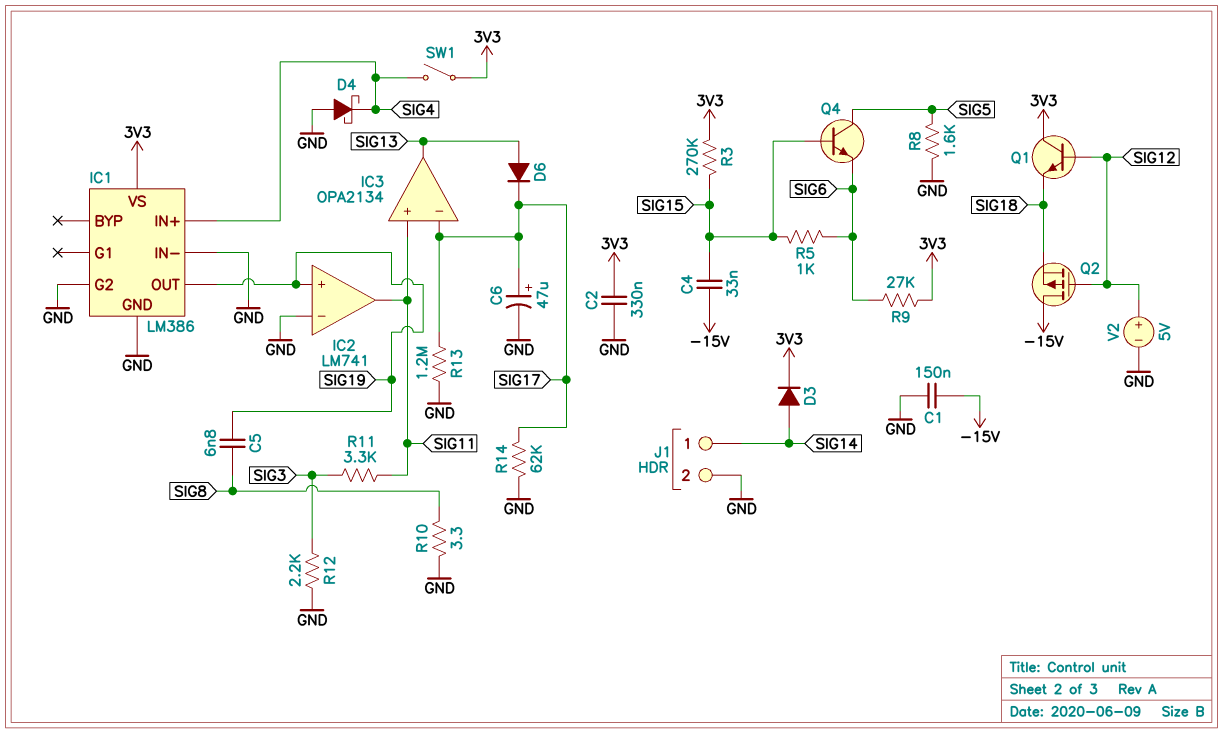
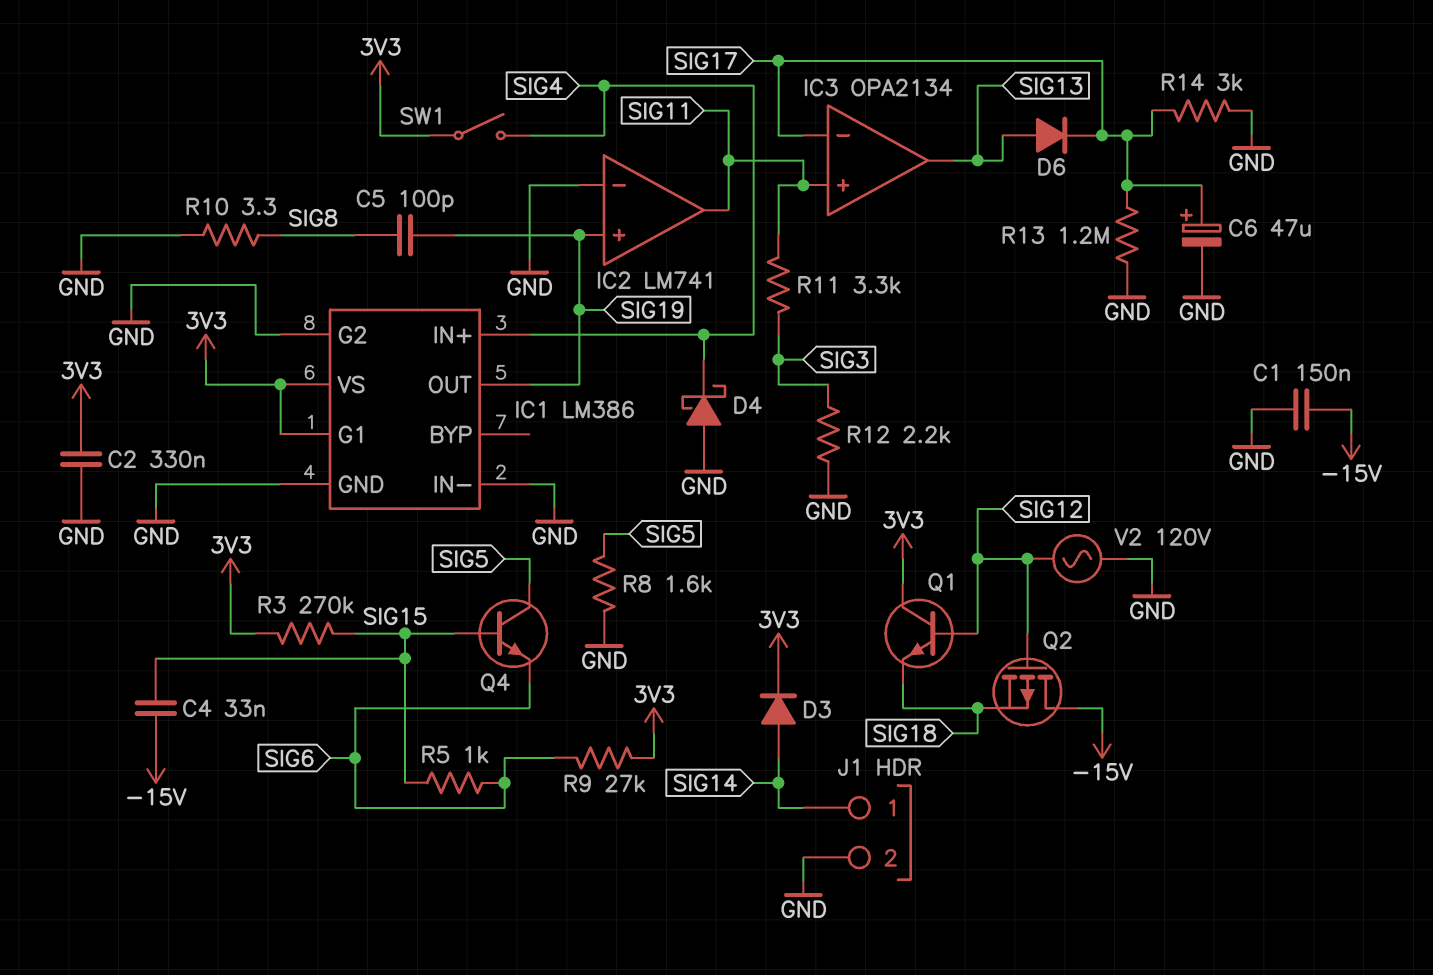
C5: 6.8nF (SIG8, SIG19) -> 100pF (SIG8, SIG19)
IC1 pin G1: none -> 3V3
R14: 62k (GND, SIG17) -> 3k (GND, SIG17)
V2: 5V (plus SIG12, minus GND) -> AC 120V (GND, SIG12)

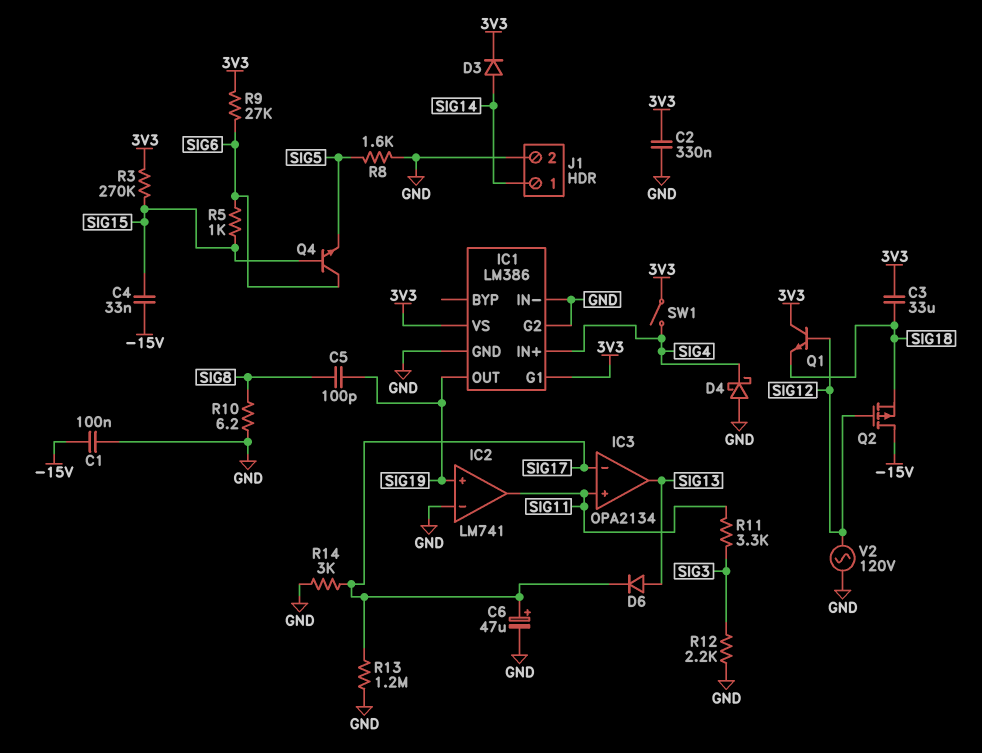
C1: 150nF (-15V, GND) -> 100nF (-15V, GND)
C3: none -> 33uF (3V3, SIG18)
Q4: NPN (B SIG15, C SIG5, E SIG6) -> NPN (B SIG15, C SIG6, E SIG5)
R10: 3.3 (GND, SIG8) -> 6.2 (GND, SIG8)

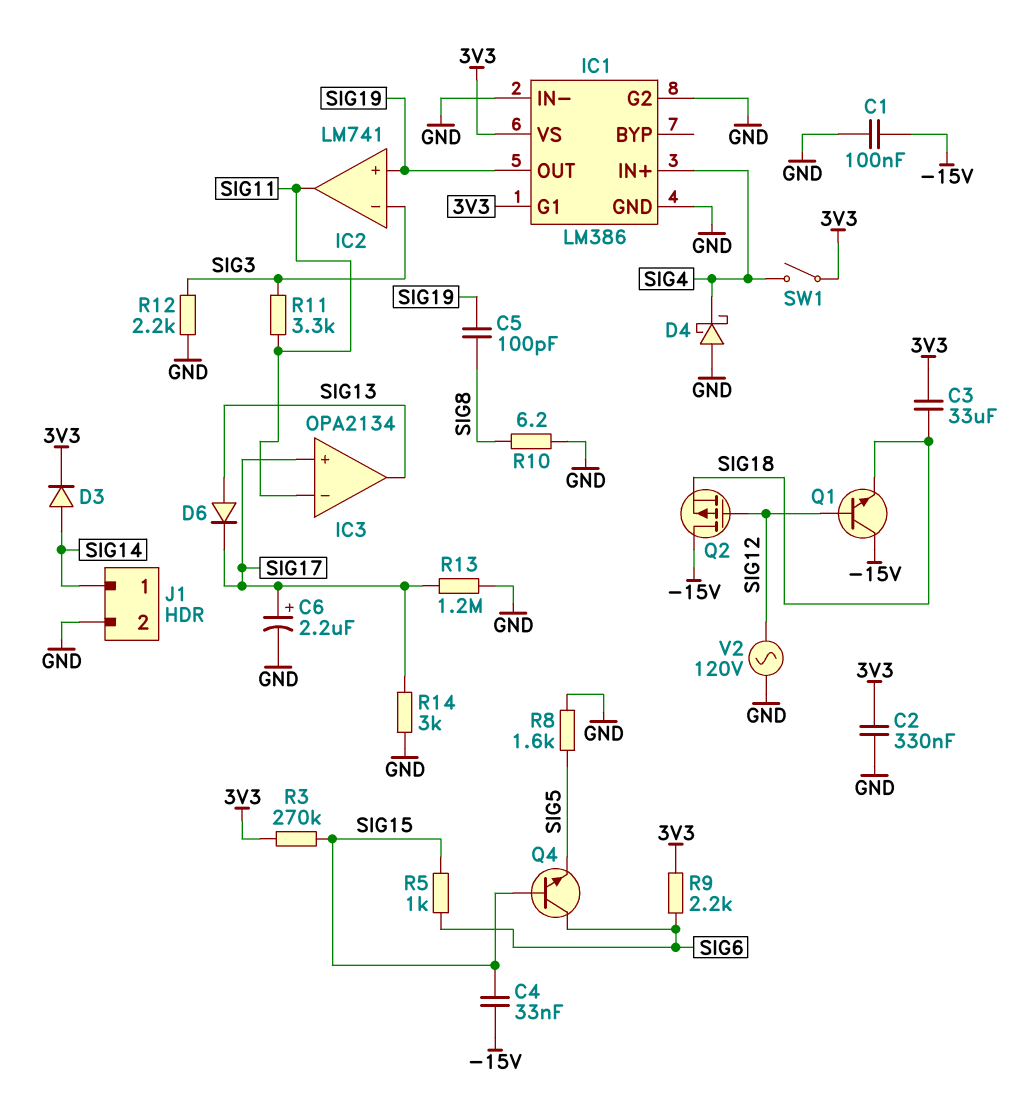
C6: 47uF (plus SIG17, minus GND) -> 2.2uF (plus SIG17, minus GND)
IC2 pin in-: GND -> SIG3
IC3 pin in+: SIG11 -> SIG17
IC3 pin in-: SIG17 -> SIG11
Q1: NPN (B SIG12, C 3V3, E SIG18) -> NPN (B SIG12, C -15V, E SIG18)
R9: 27k (3V3, SIG6) -> 2.2k (3V3, SIG6)

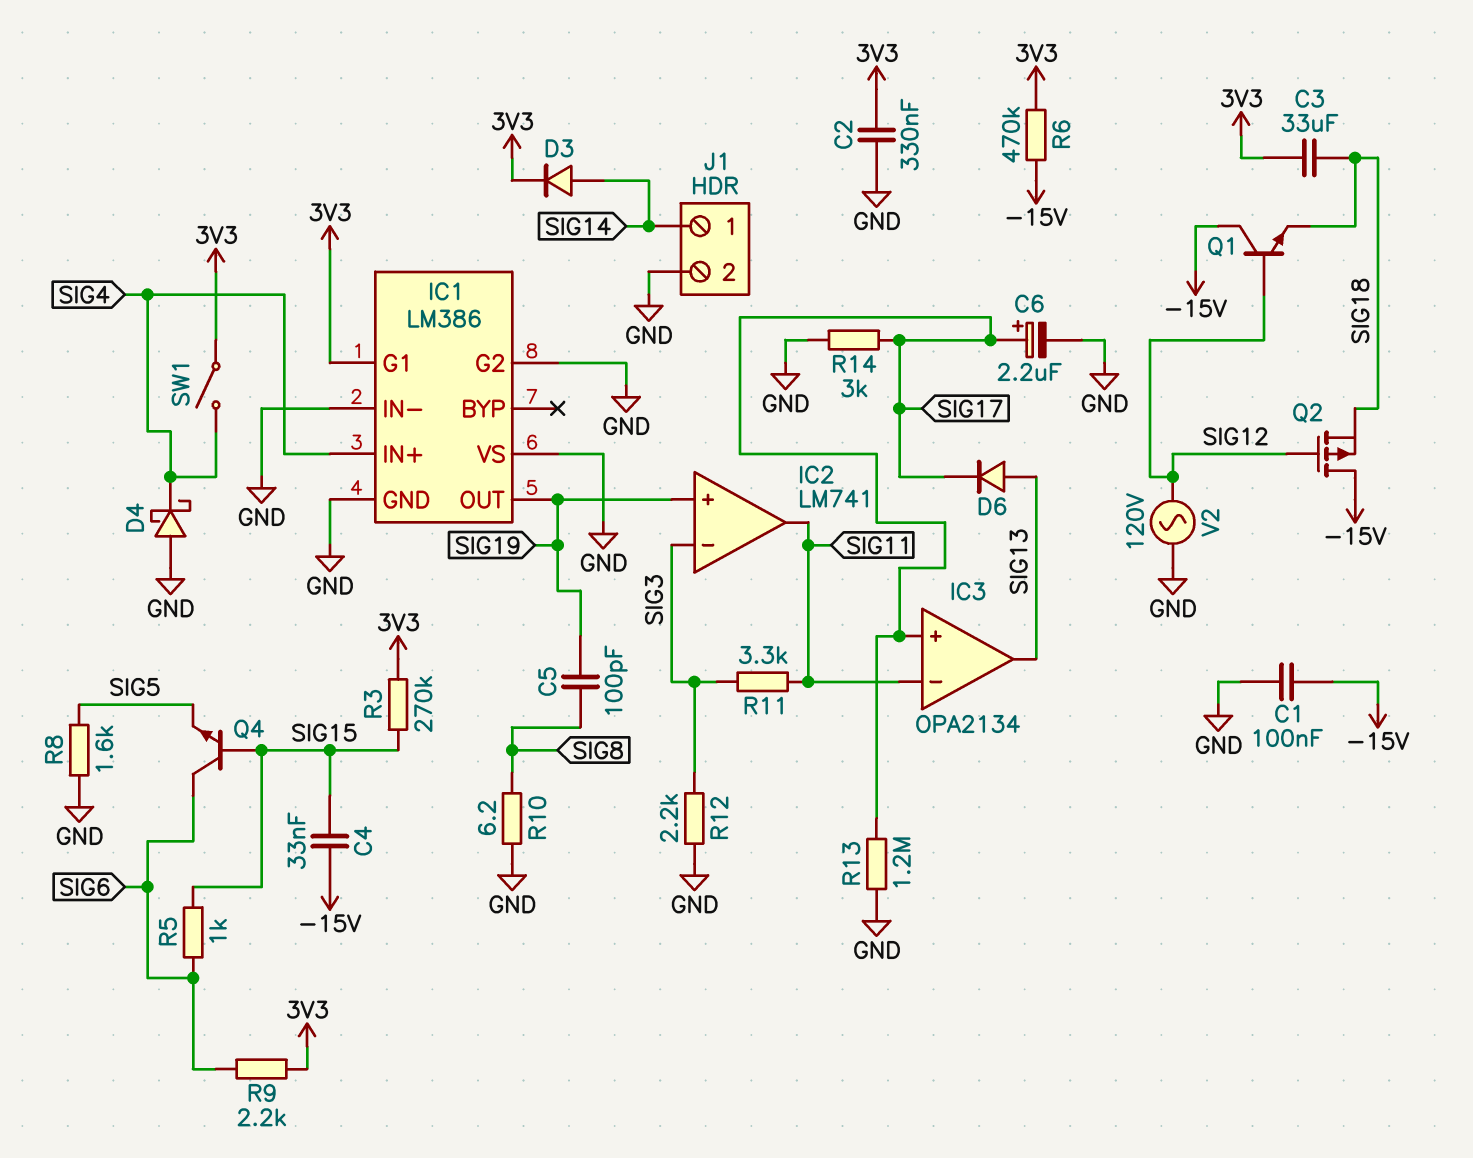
IC1 pin VS: 3V3 -> GND
R6: none -> 470k (-15V, 3V3)

